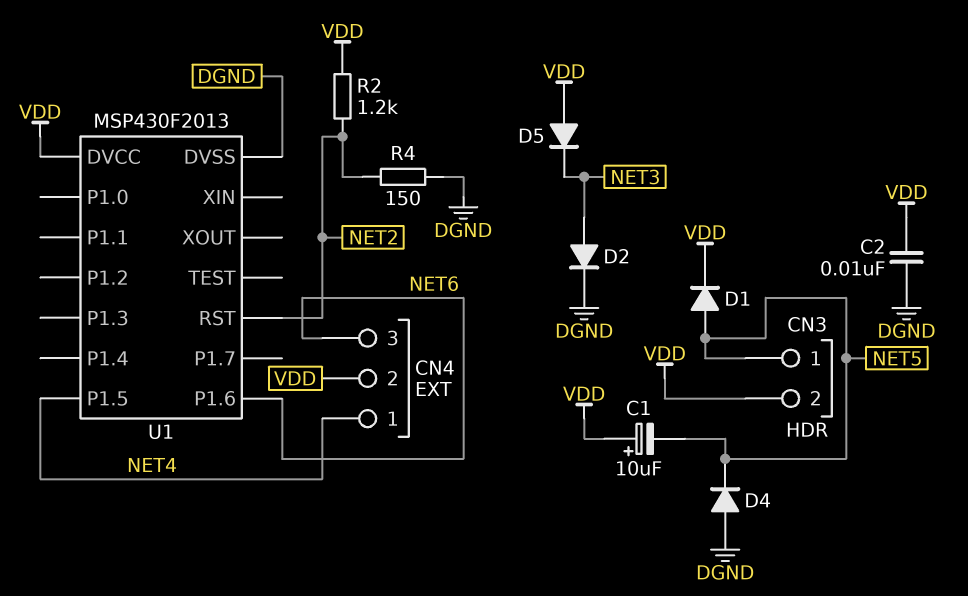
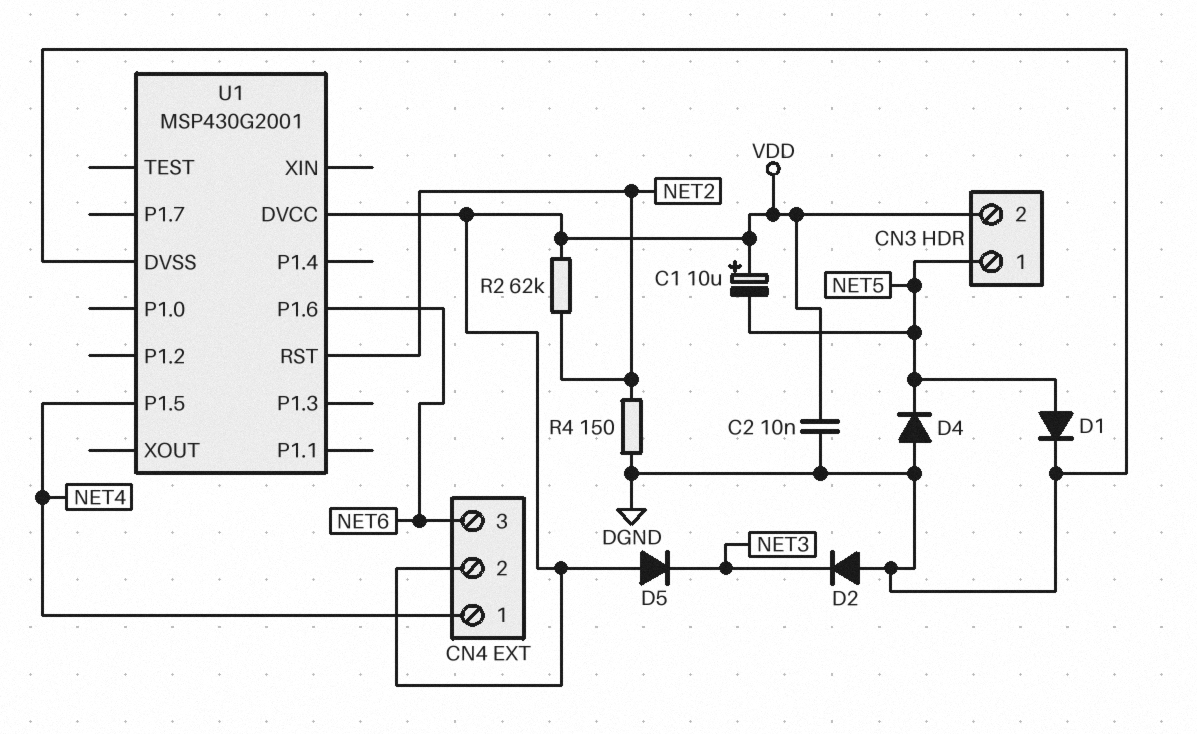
D1: diode (A NET5, K VDD) -> diode (A NET5, K DGND)
D2: diode (A NET3, K DGND) -> diode (A DGND, K NET3)
R2: 1.2k (NET2, VDD) -> 62k (NET2, VDD)
U1: MSP430F2013 -> MSP430G2001

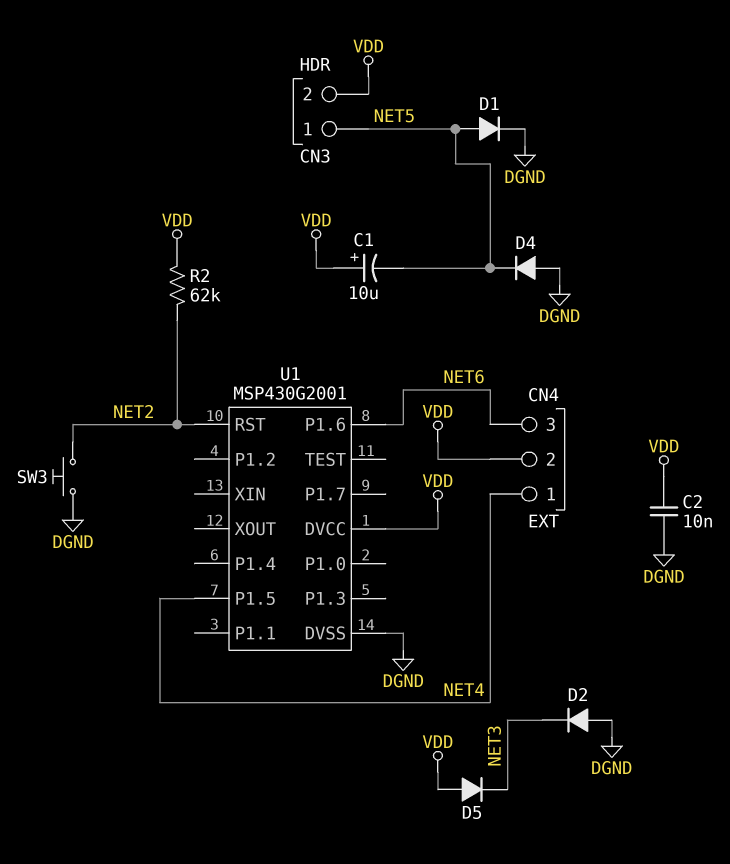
R4: 150 (DGND, NET2) -> none
SW3: none -> button (DGND, NET2)

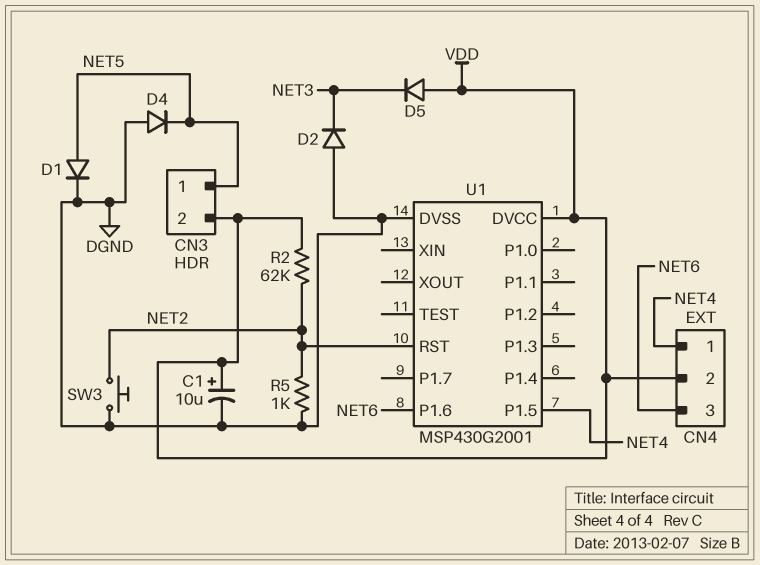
C1: 10uF (plus VDD, minus NET5) -> 10uF (plus VDD, minus DGND)
C2: 10nF (DGND, VDD) -> none
R5: none -> 1k (DGND, NET2)

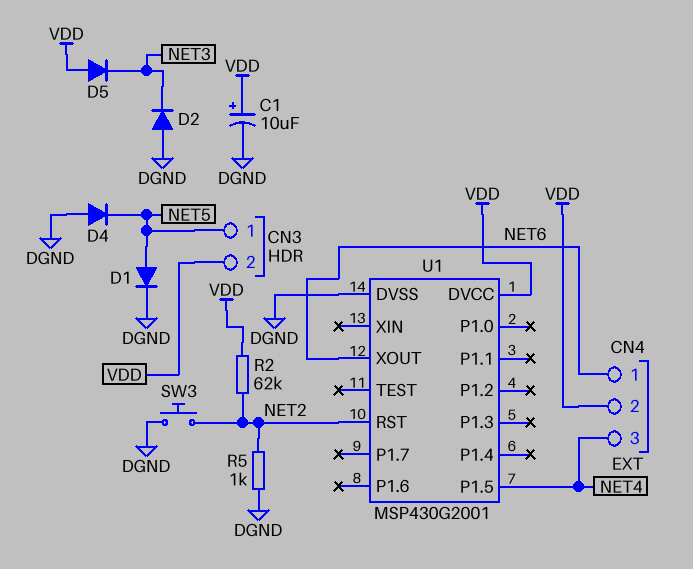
CN4 pin 1: NET4 -> NET6
CN4 pin 3: NET6 -> NET4
U1 pin P1.6: NET6 -> none
U1 pin XOUT: none -> NET6

